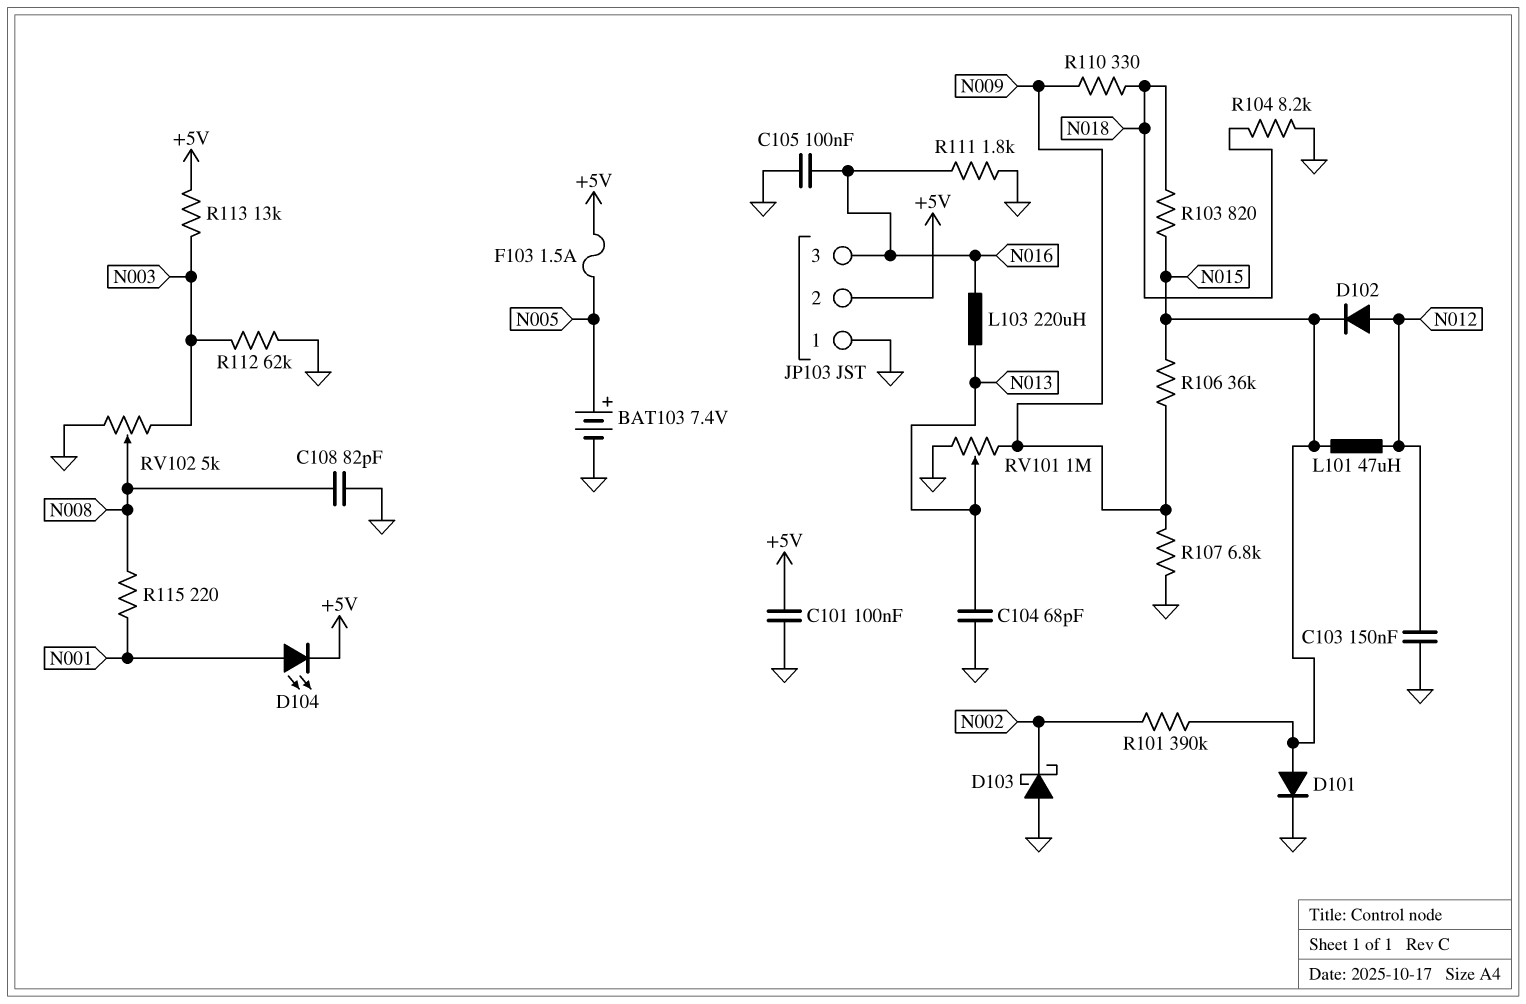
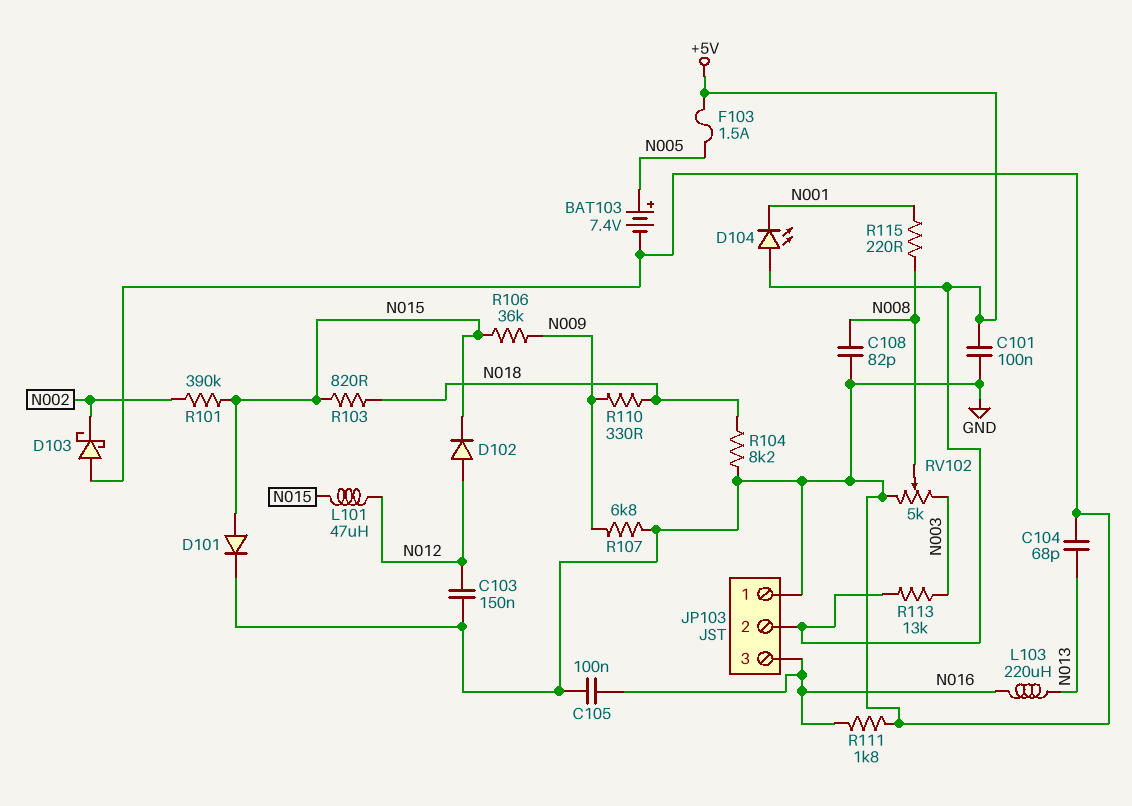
D104: LED (A N001, K +5V) -> LED (A +5V, K N001)
R112: 62k (GND, N003) -> none
RV101: 1M (GND, N009, wiper N013) -> none

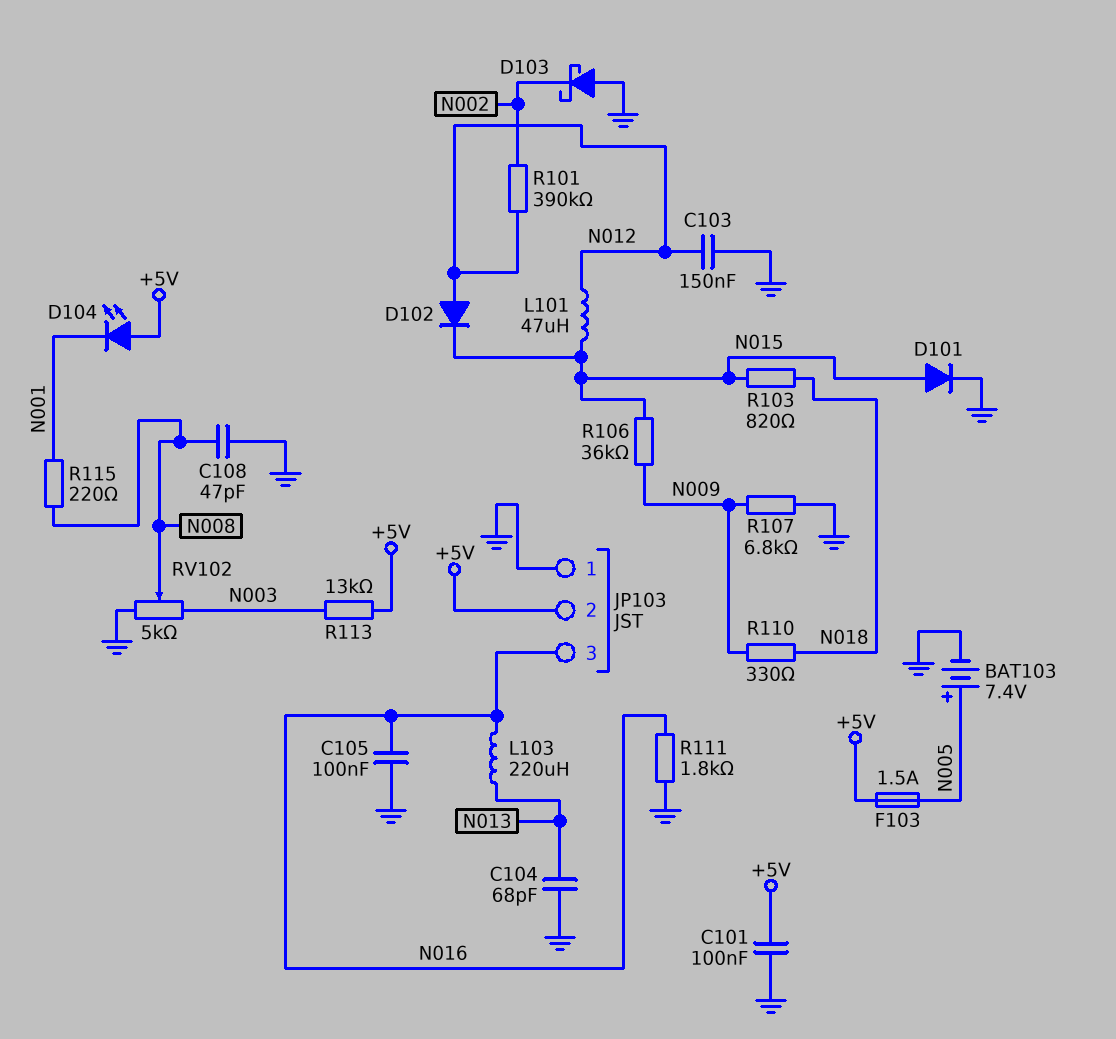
C108: 82pF (GND, N008) -> 47pF (GND, N008)
R101: 390k (N002, N015) -> 390k (N002, N012)
R104: 8.2k (GND, N018) -> none

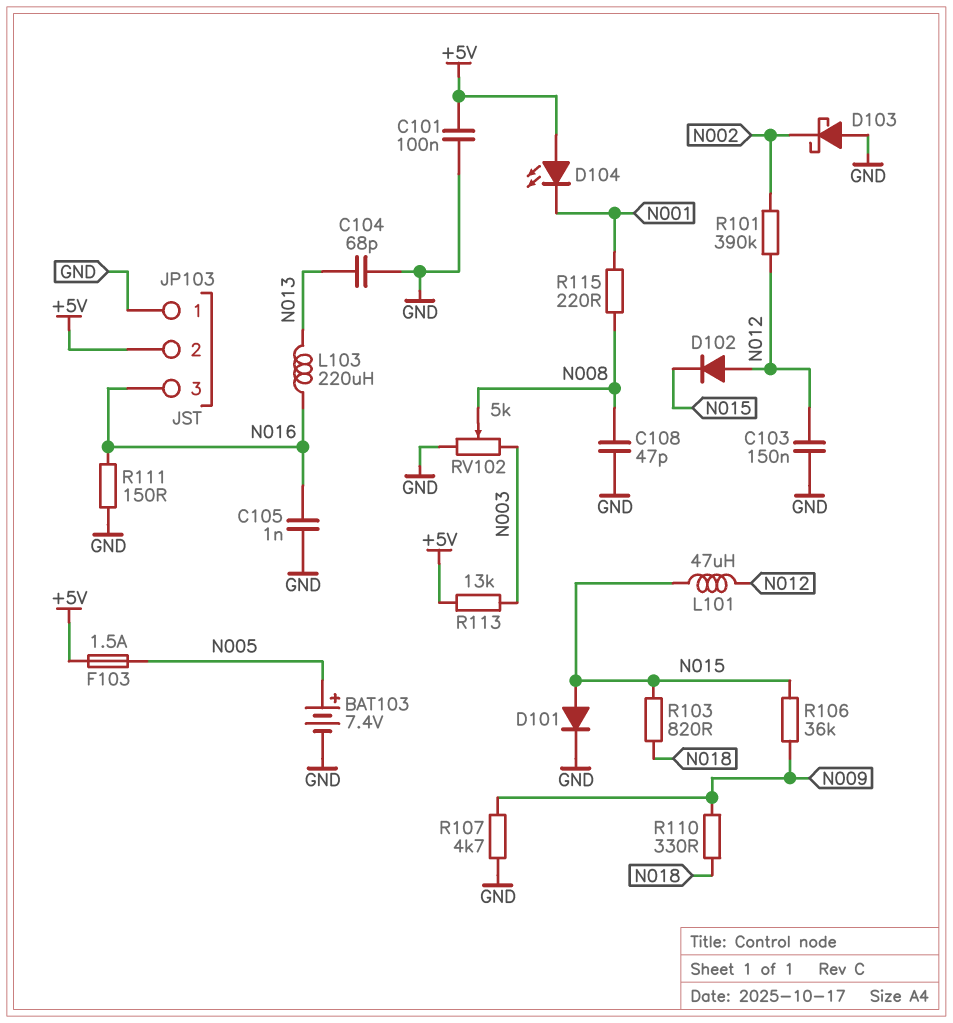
C105: 100nF (GND, N016) -> 1nF (GND, N016)
R107: 6.8k (GND, N009) -> 4.7k (GND, N009)
R111: 1.8k (GND, N016) -> 150 (GND, N016)

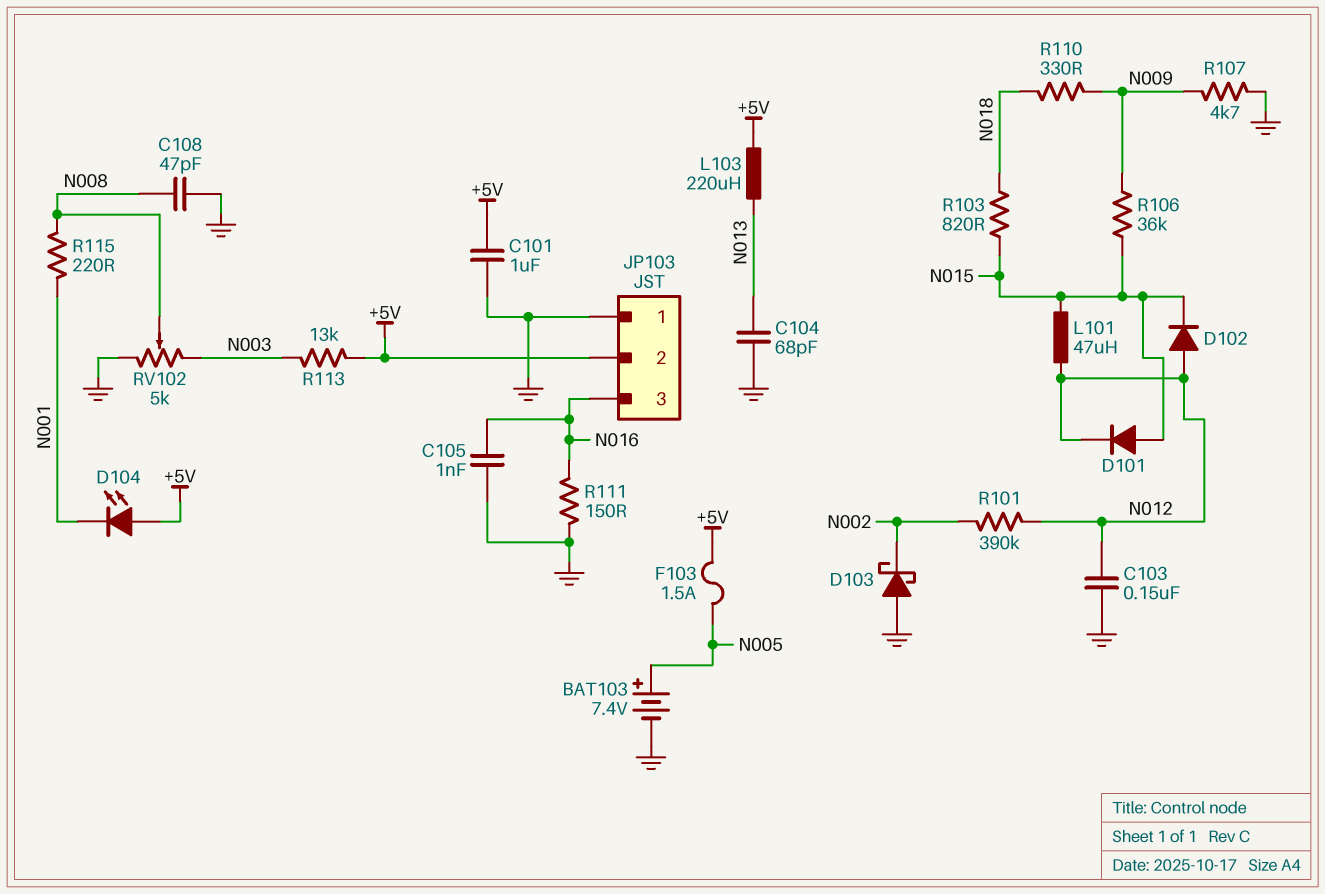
C101: 100nF (+5V, GND) -> 1uF (+5V, GND)
D101: diode (A N015, K GND) -> diode (A N015, K N012)
L103: 220uH (N013, N016) -> 220uH (+5V, N013)

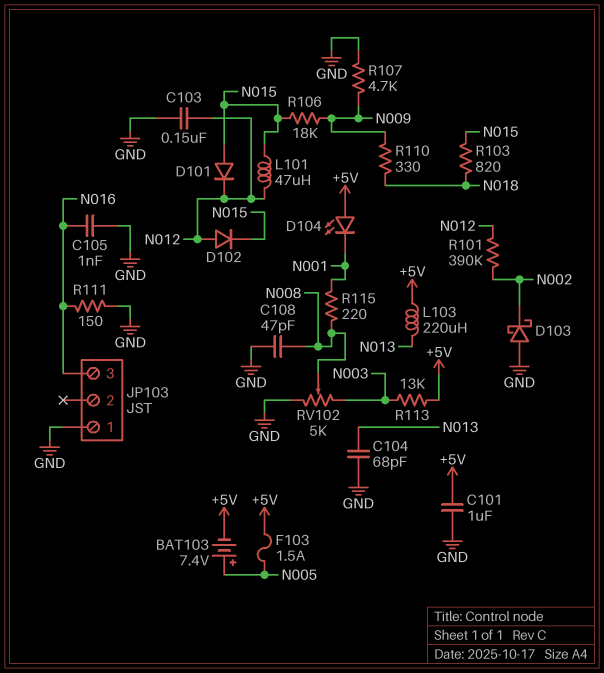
BAT103: 7.4V (plus N005, minus GND) -> 7.4V (plus N005, minus +5V)
JP103 pin 2: +5V -> none
R106: 36k (N009, N015) -> 18k (N009, N015)

